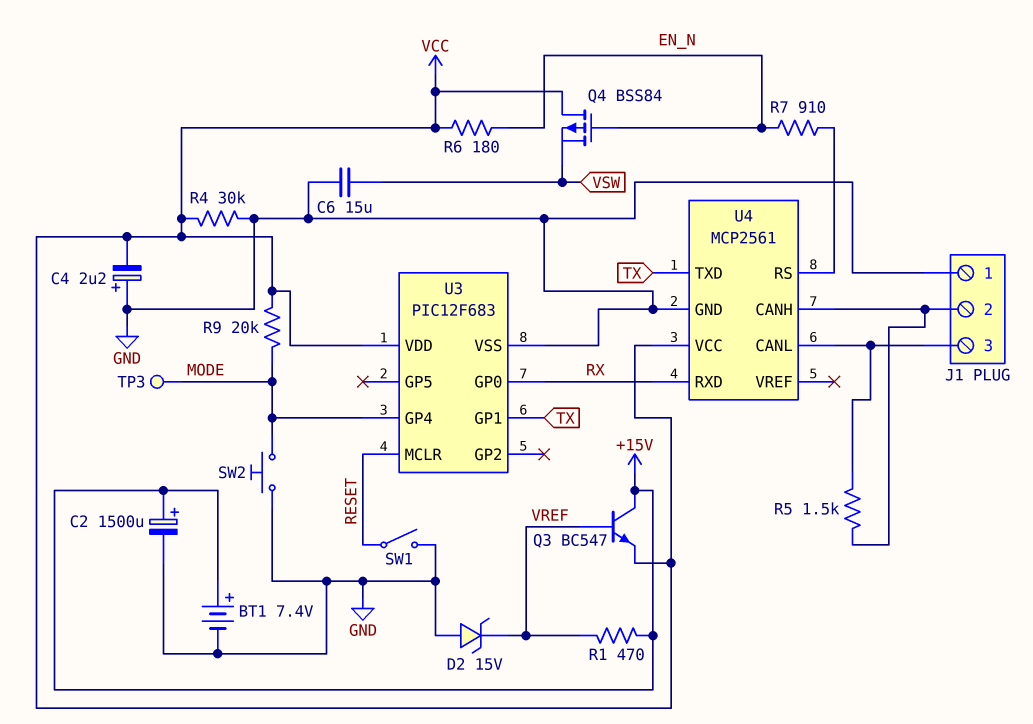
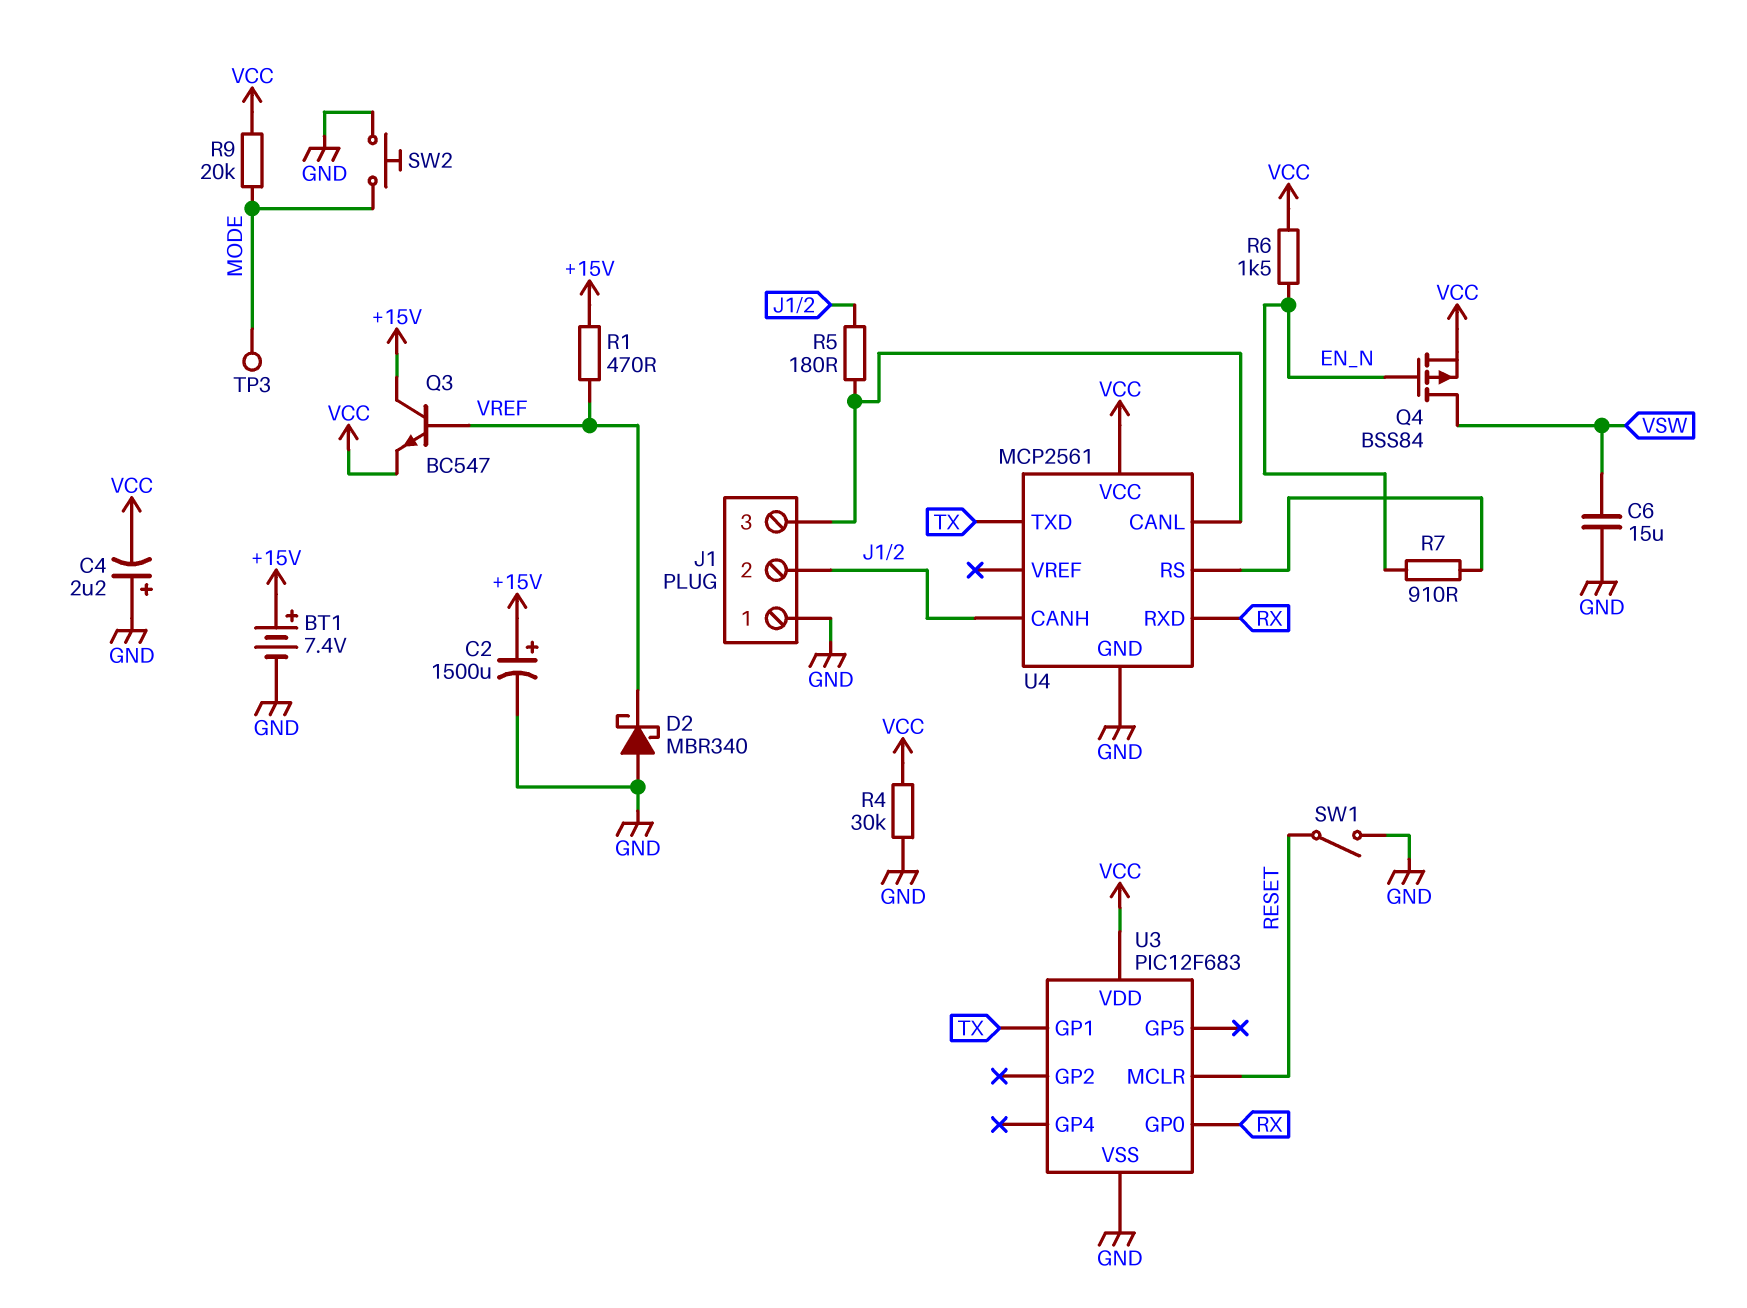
D2: zener 15V (A GND, K VREF) -> schottky MBR340 (A GND, K VREF)
Q4: PMOS BSS84 (G EN_N, D VCC, S VSW) -> PMOS BSS84 (G EN_N, D VSW, S VCC)
R5: 1.5k (J1/2, J1/3) -> 180 (J1/2, J1/3)
R6: 180 (EN_N, VCC) -> 1.5k (EN_N, VCC)
U3 pin GP4: MODE -> none

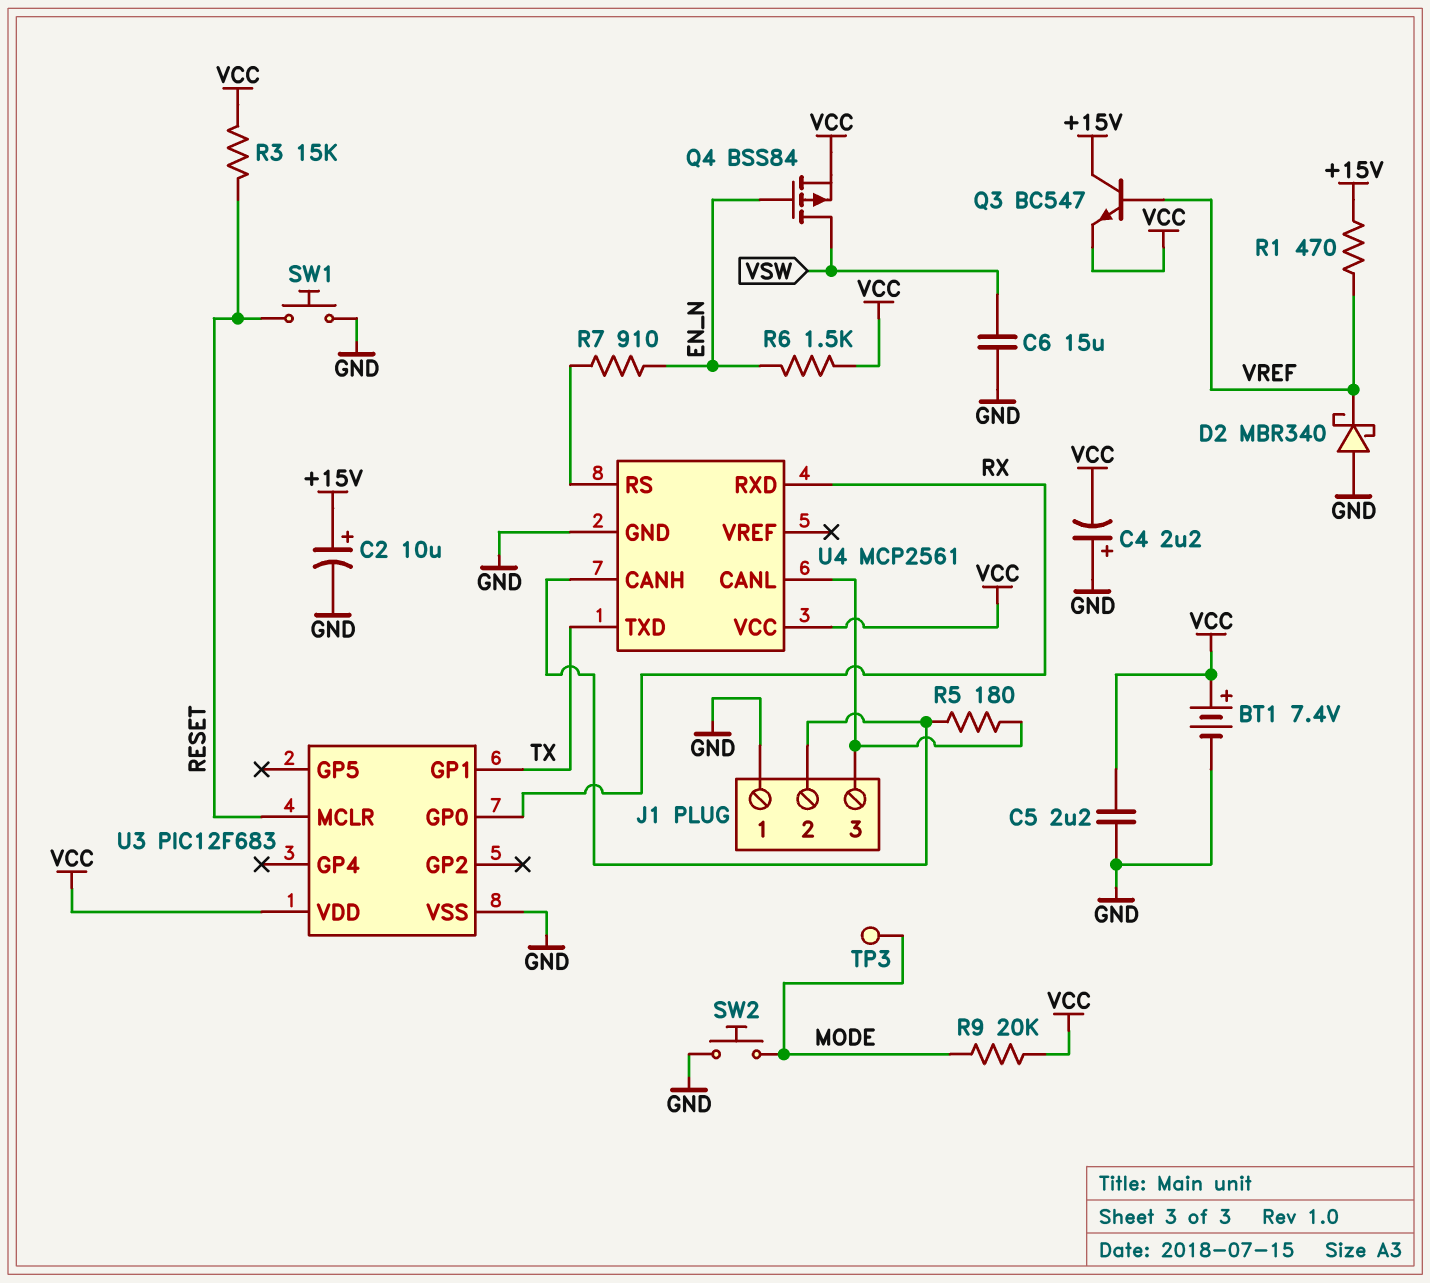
BT1: 7.4V (plus +15V, minus GND) -> 7.4V (plus VCC, minus GND)
C2: 1500uF (plus +15V, minus GND) -> 10uF (plus +15V, minus GND)
C5: none -> 2.2uF (GND, VCC)
R3: none -> 15k (RESET, VCC)
R4: 30k (GND, VCC) -> none
SW1: switch (GND, RESET) -> button (GND, RESET)

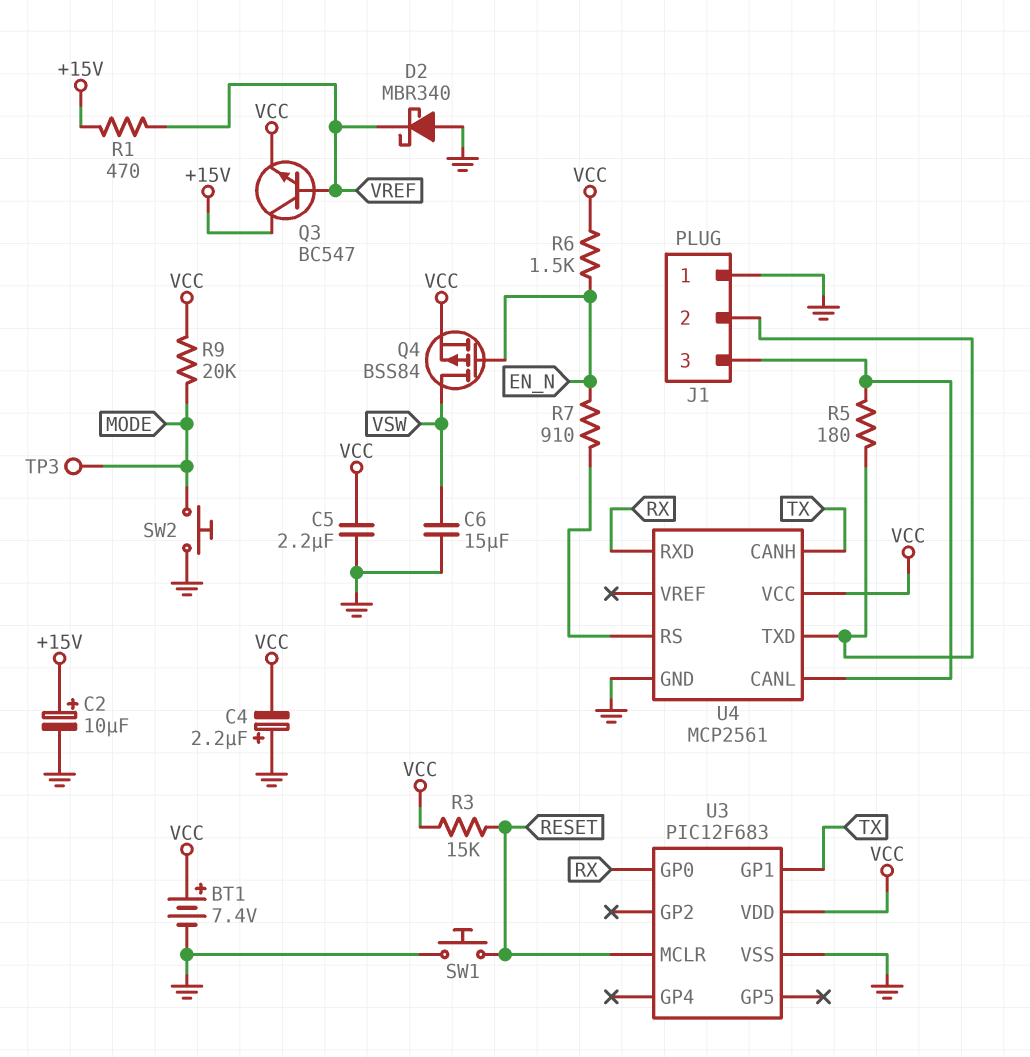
U4 pin CANH: J1/2 -> TX
U4 pin TXD: TX -> J1/2

